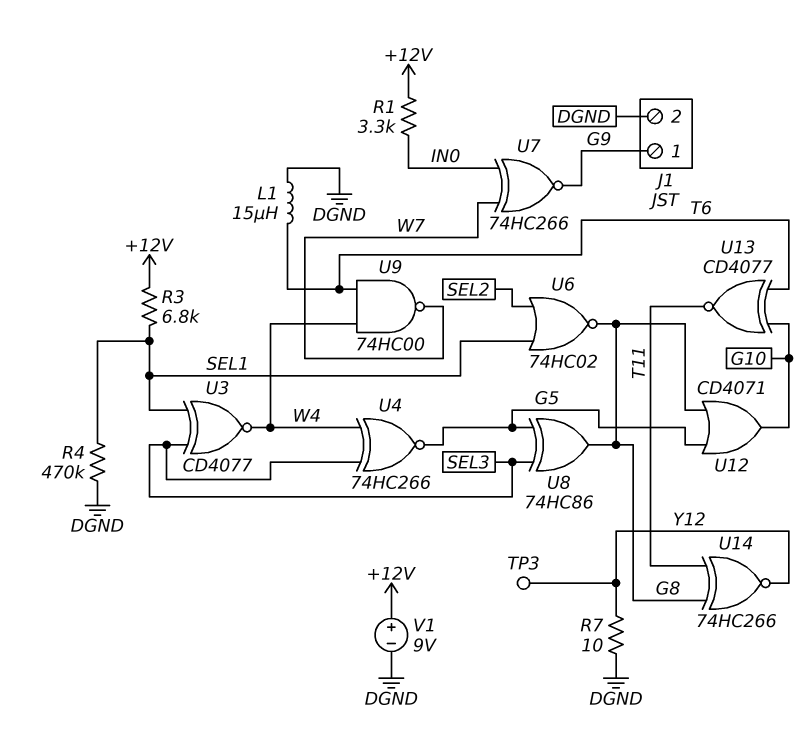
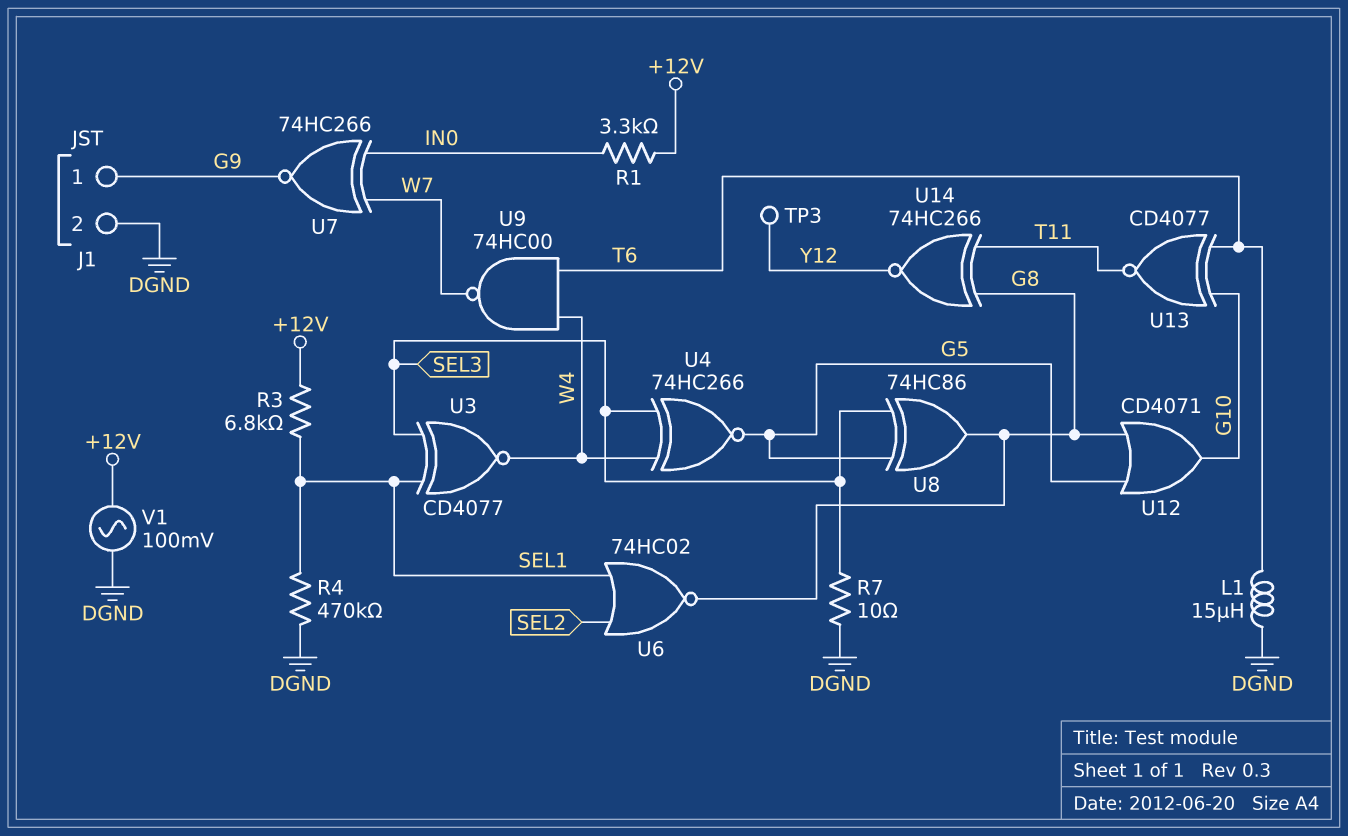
R7: 10 (DGND, Y12) -> 10 (DGND, SEL3)
V1: 9V (plus +12V, minus DGND) -> AC 100mV (+12V, DGND)

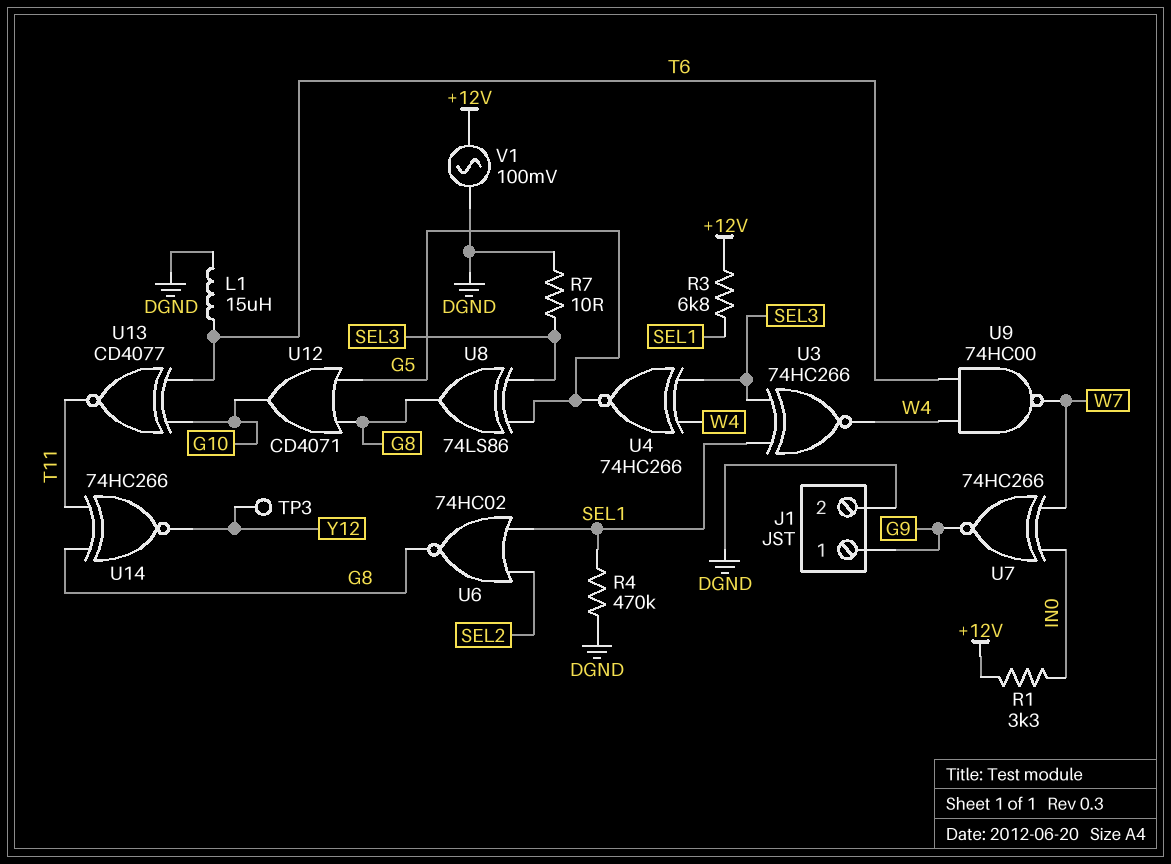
U3: XNOR CD4077 (in SEL1, in SEL3, out W4) -> XNOR 74HC266 (in SEL1, in SEL3, out W4)
U8: XOR 74HC86 (in G5, in SEL3, out G8) -> XOR 74LS86 (in G5, in SEL3, out G8)

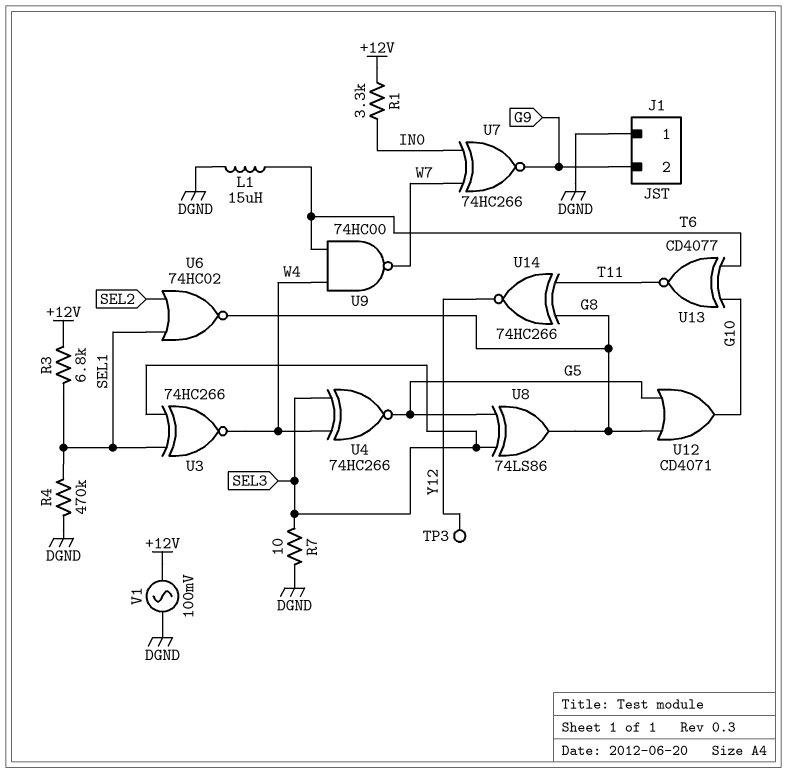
J1 pin 1: G9 -> DGND
J1 pin 2: DGND -> G9

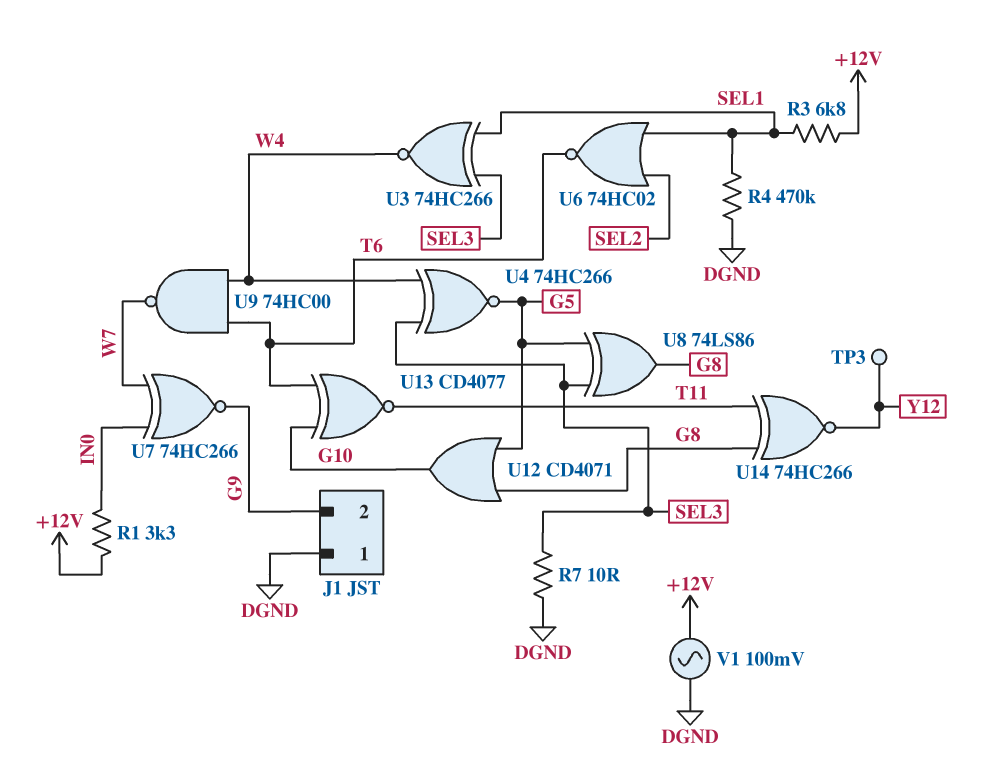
L1: 15uH (DGND, T6) -> none
U6: NOR 74HC02 (in SEL1, in SEL2, out G8) -> NOR 74HC02 (in SEL1, in SEL2, out T6)

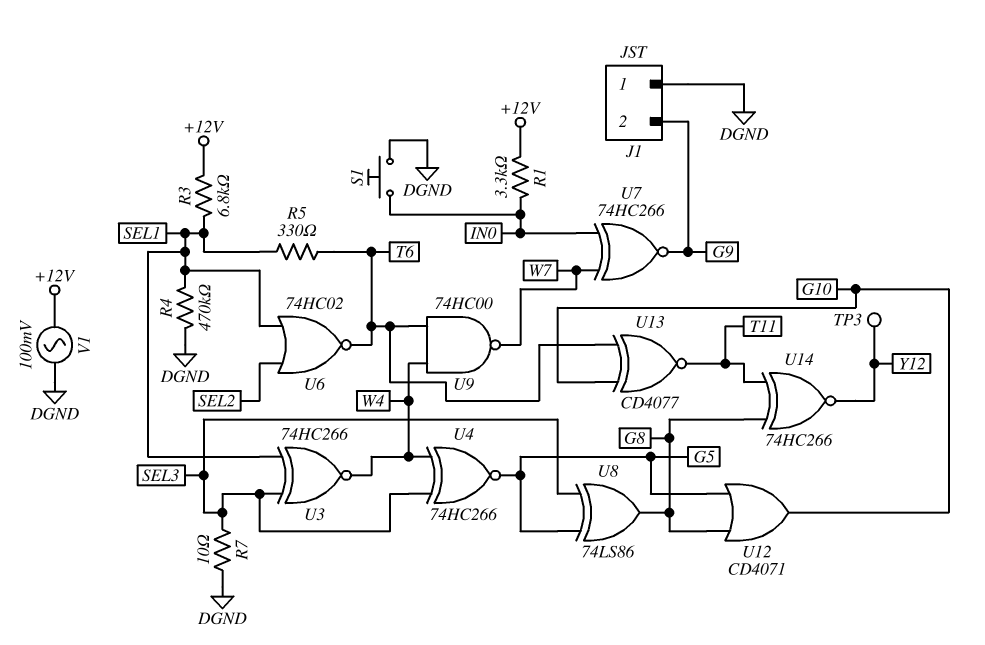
R5: none -> 330 (SEL1, T6)
S1: none -> button (DGND, IN0)

